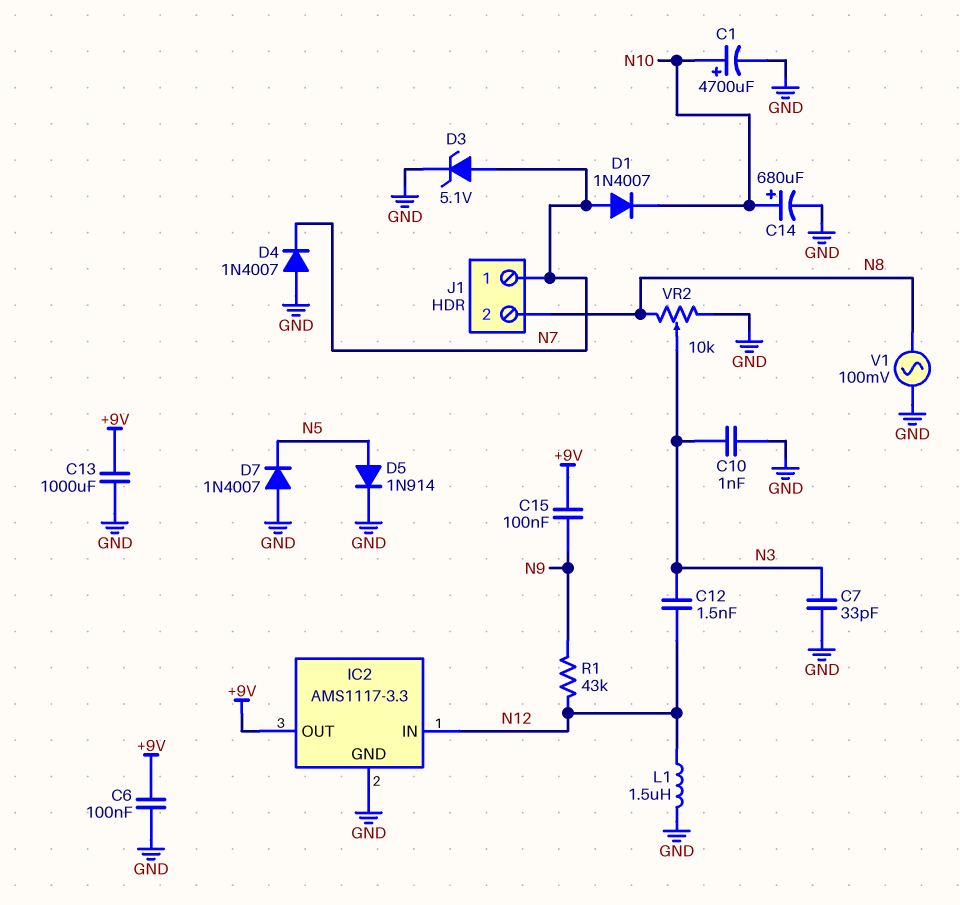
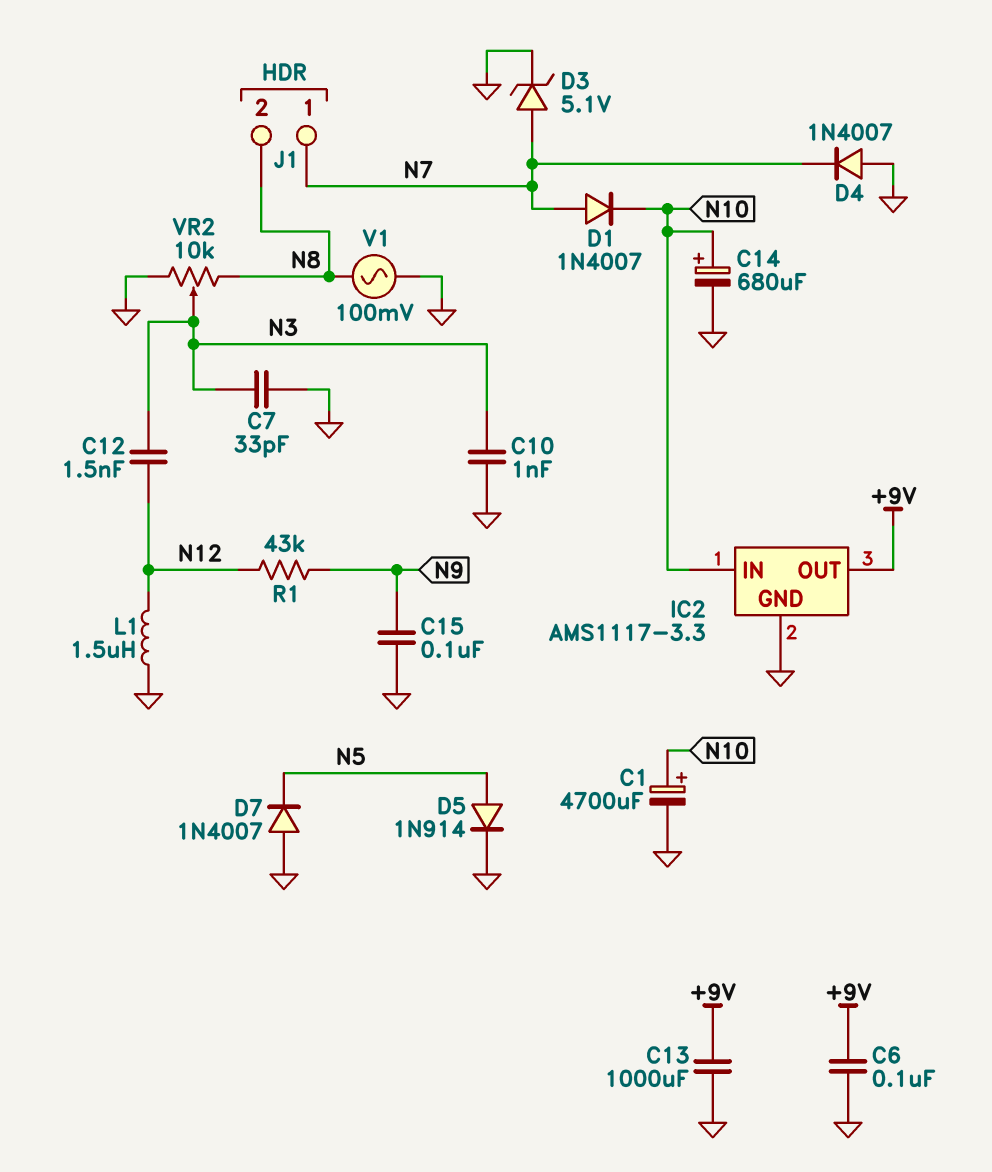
C15: 100nF (+9V, N9) -> 100nF (GND, N9)
IC2 pin IN: N12 -> N10

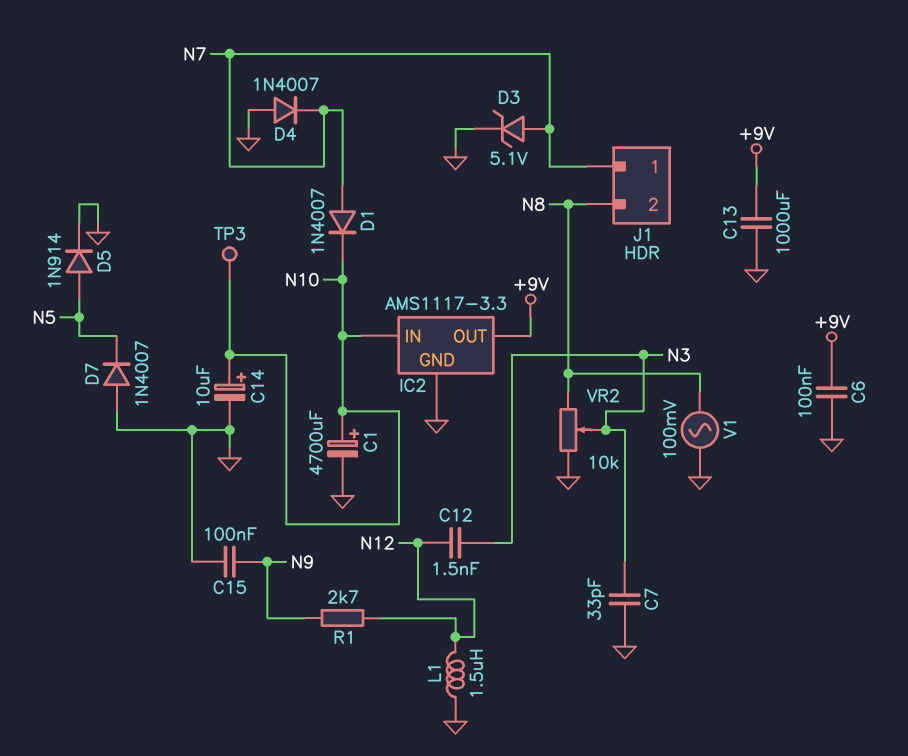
C10: 1nF (GND, N3) -> none
C14: 680uF (plus N10, minus GND) -> 10uF (plus N10, minus GND)
R1: 43k (N9, N12) -> 2.7k (N9, N12)
TP3: none -> test point (N10)

